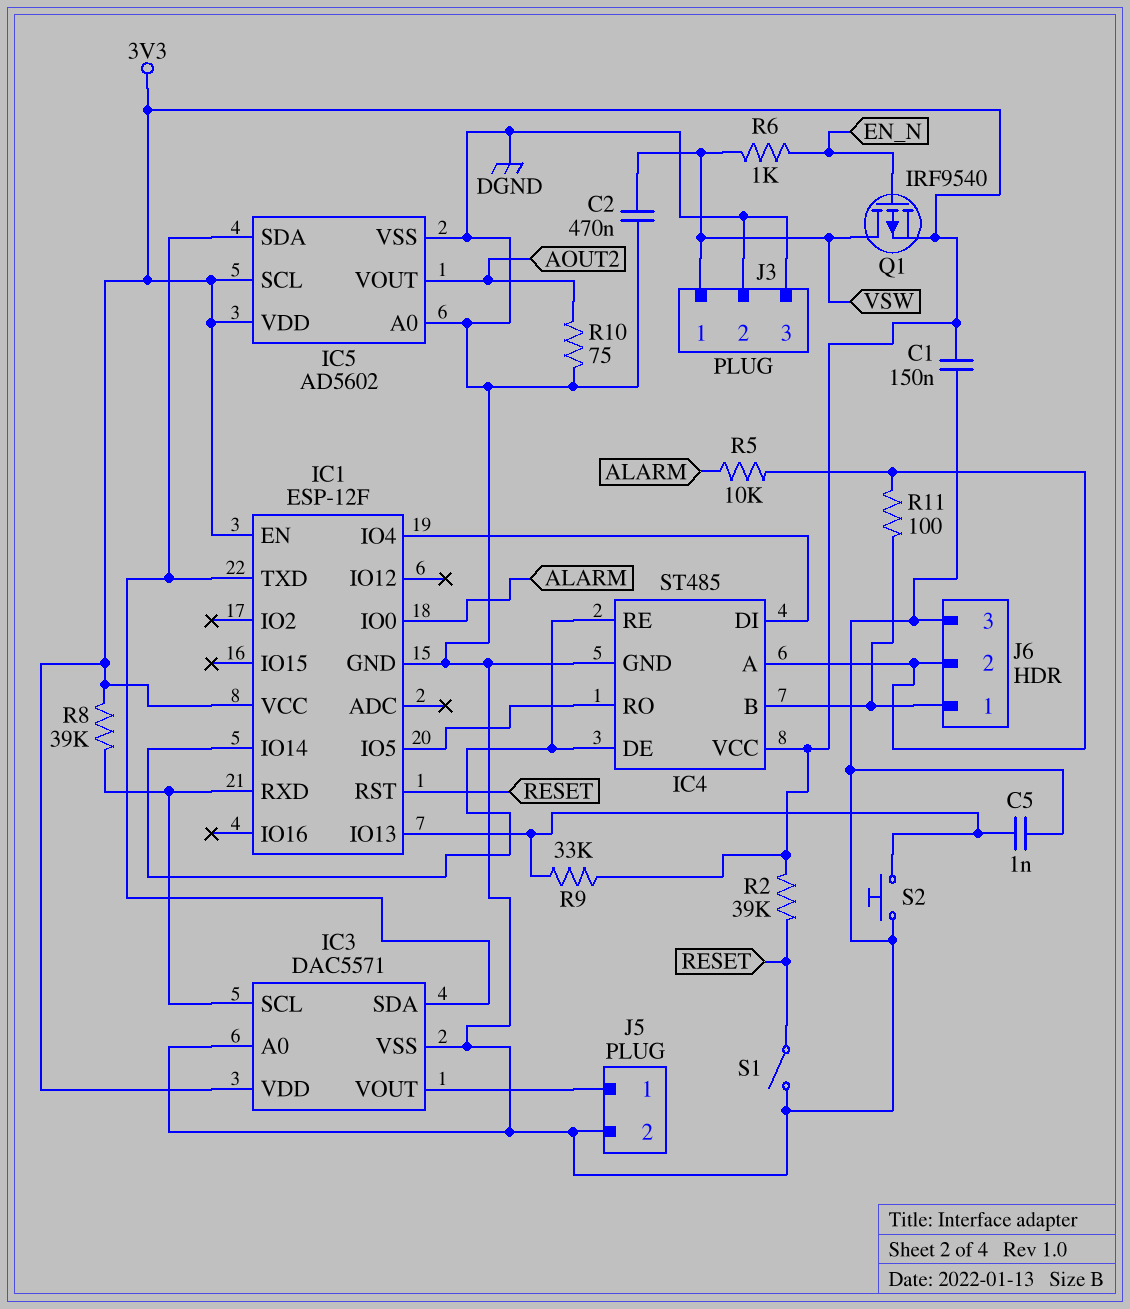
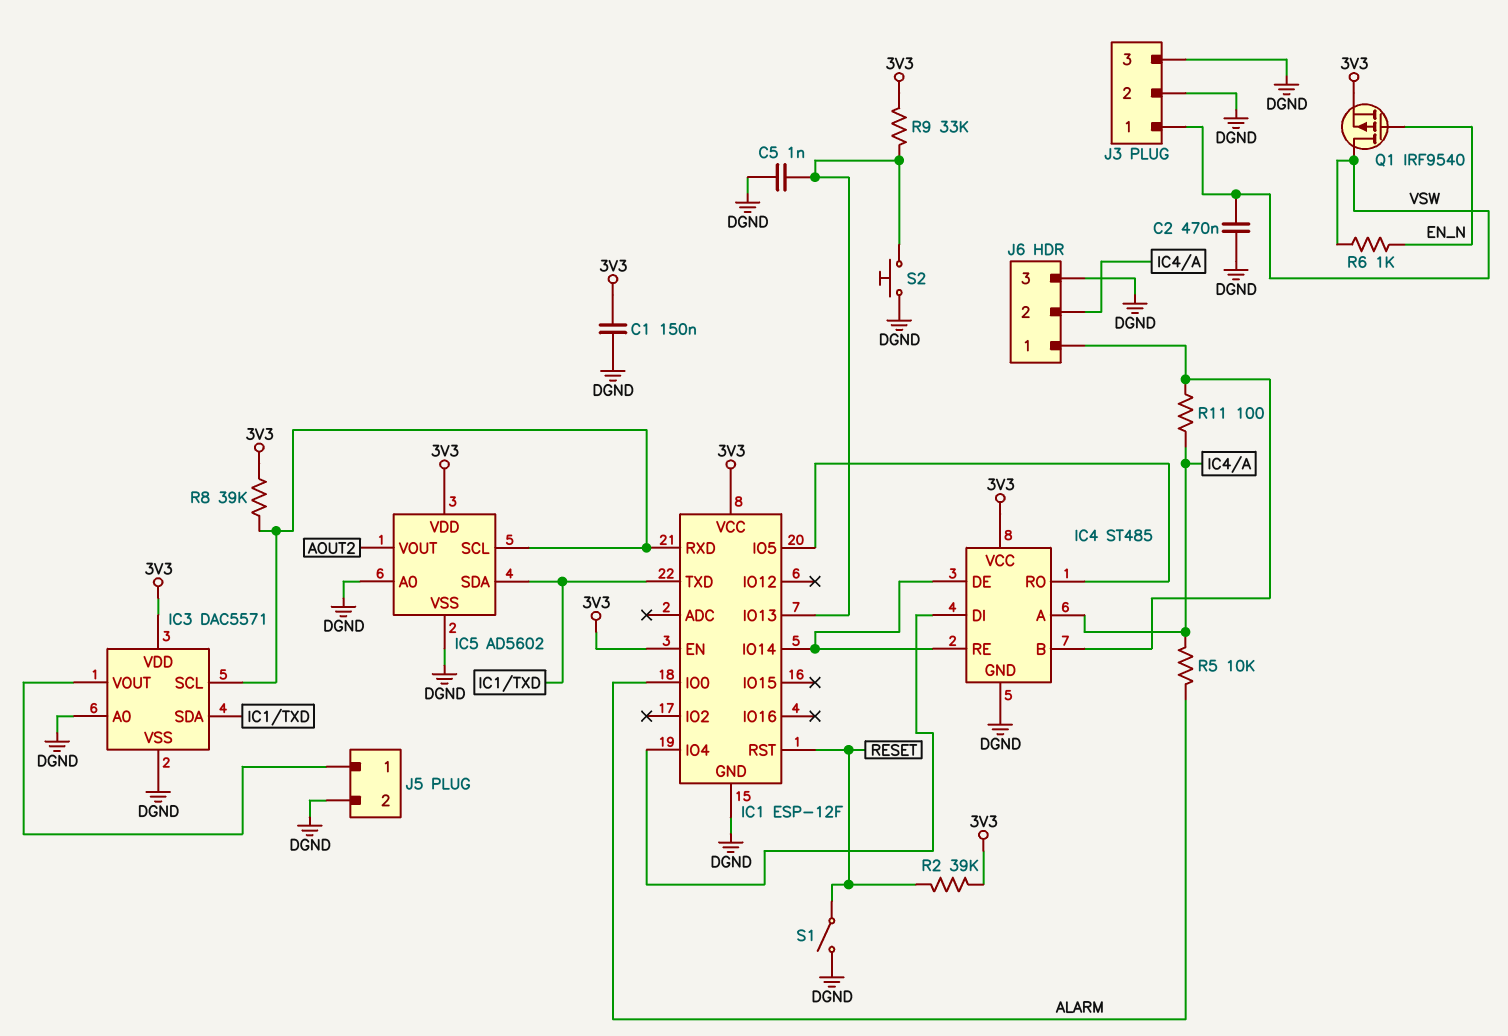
IC5 pin SCL: 3V3 -> IC1/RXD
R10: 75 (AOUT2, DGND) -> none

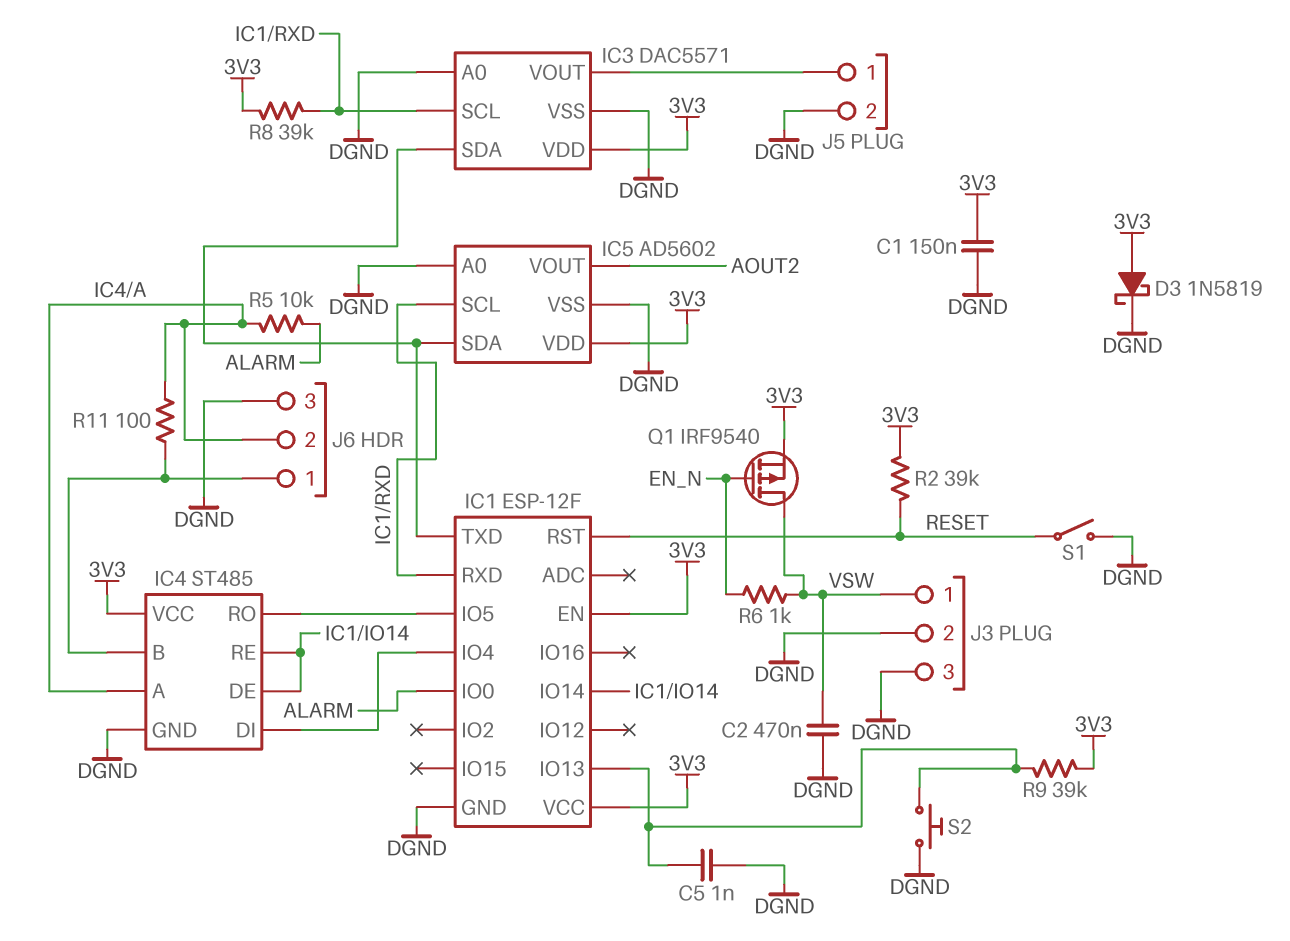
D3: none -> schottky 1N5819 (A 3V3, K DGND)
R9: 33k (3V3, IC1/IO13) -> 39k (3V3, IC1/IO13)

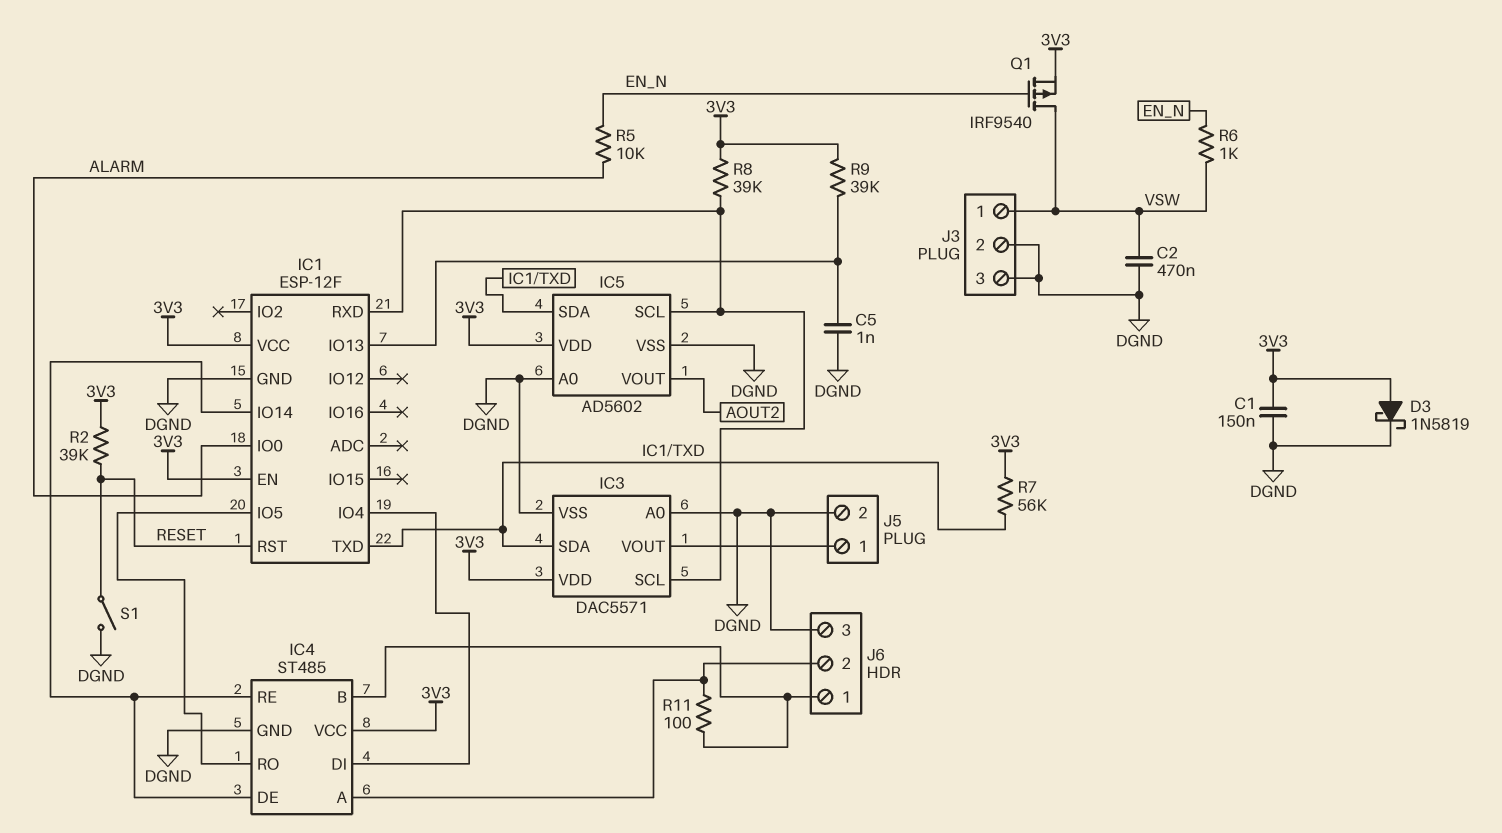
R5: 10k (ALARM, IC4/A) -> 10k (ALARM, EN_N)
R7: none -> 56k (3V3, IC1/TXD)
S2: button (DGND, IC1/IO13) -> none

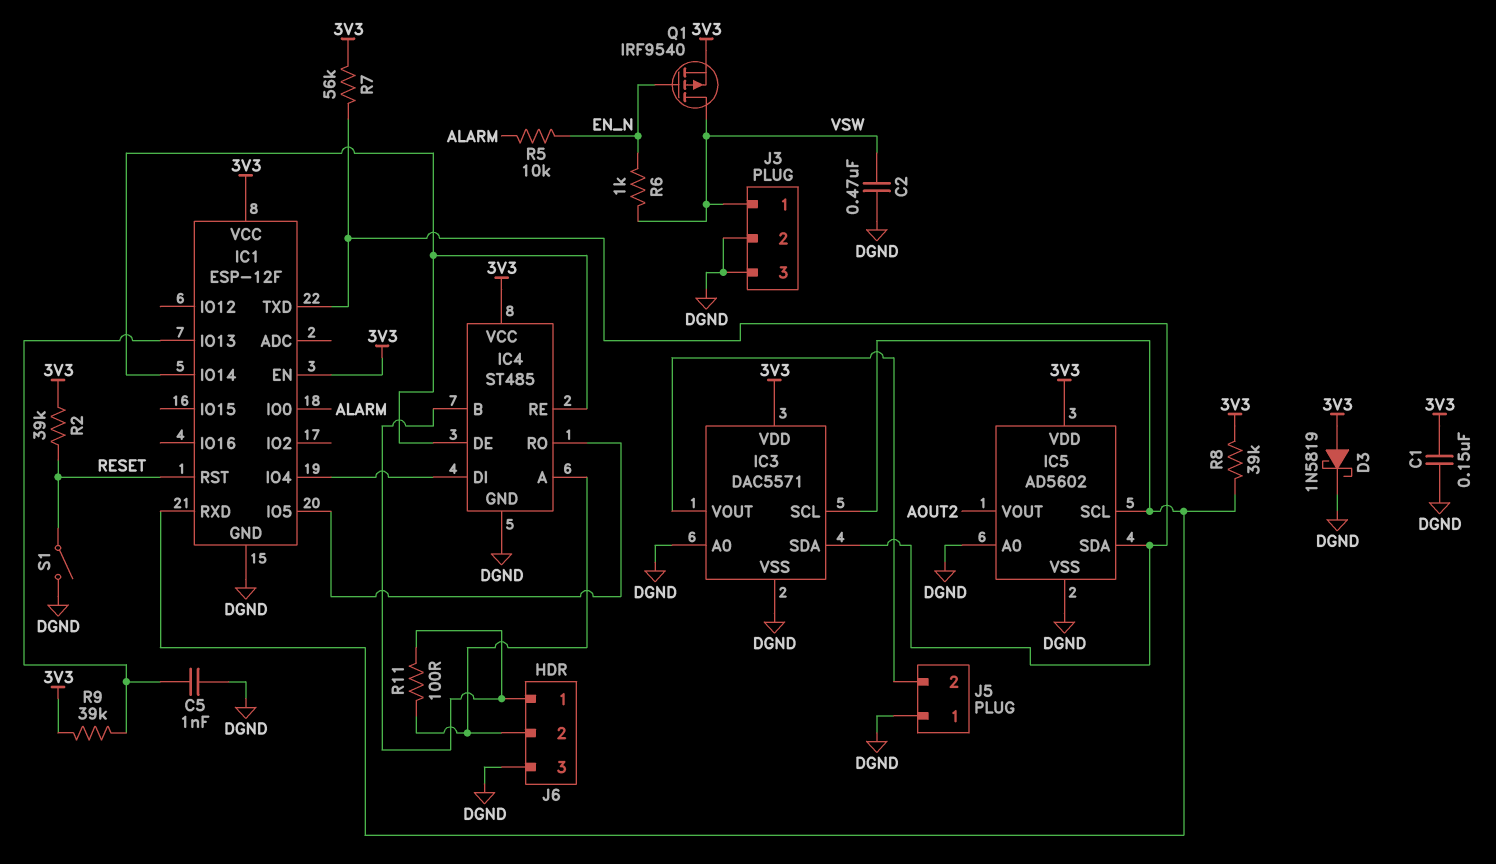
J5 pin 1: IC3/VOUT -> DGND
J5 pin 2: DGND -> IC3/VOUT

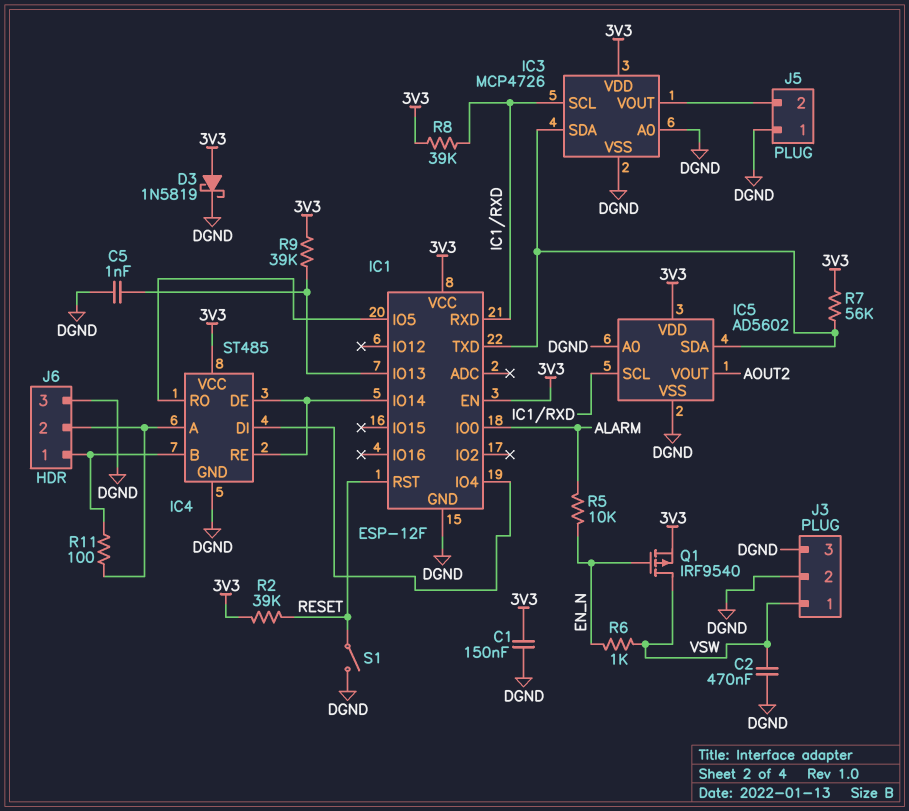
IC3: DAC5571 -> MCP4726

